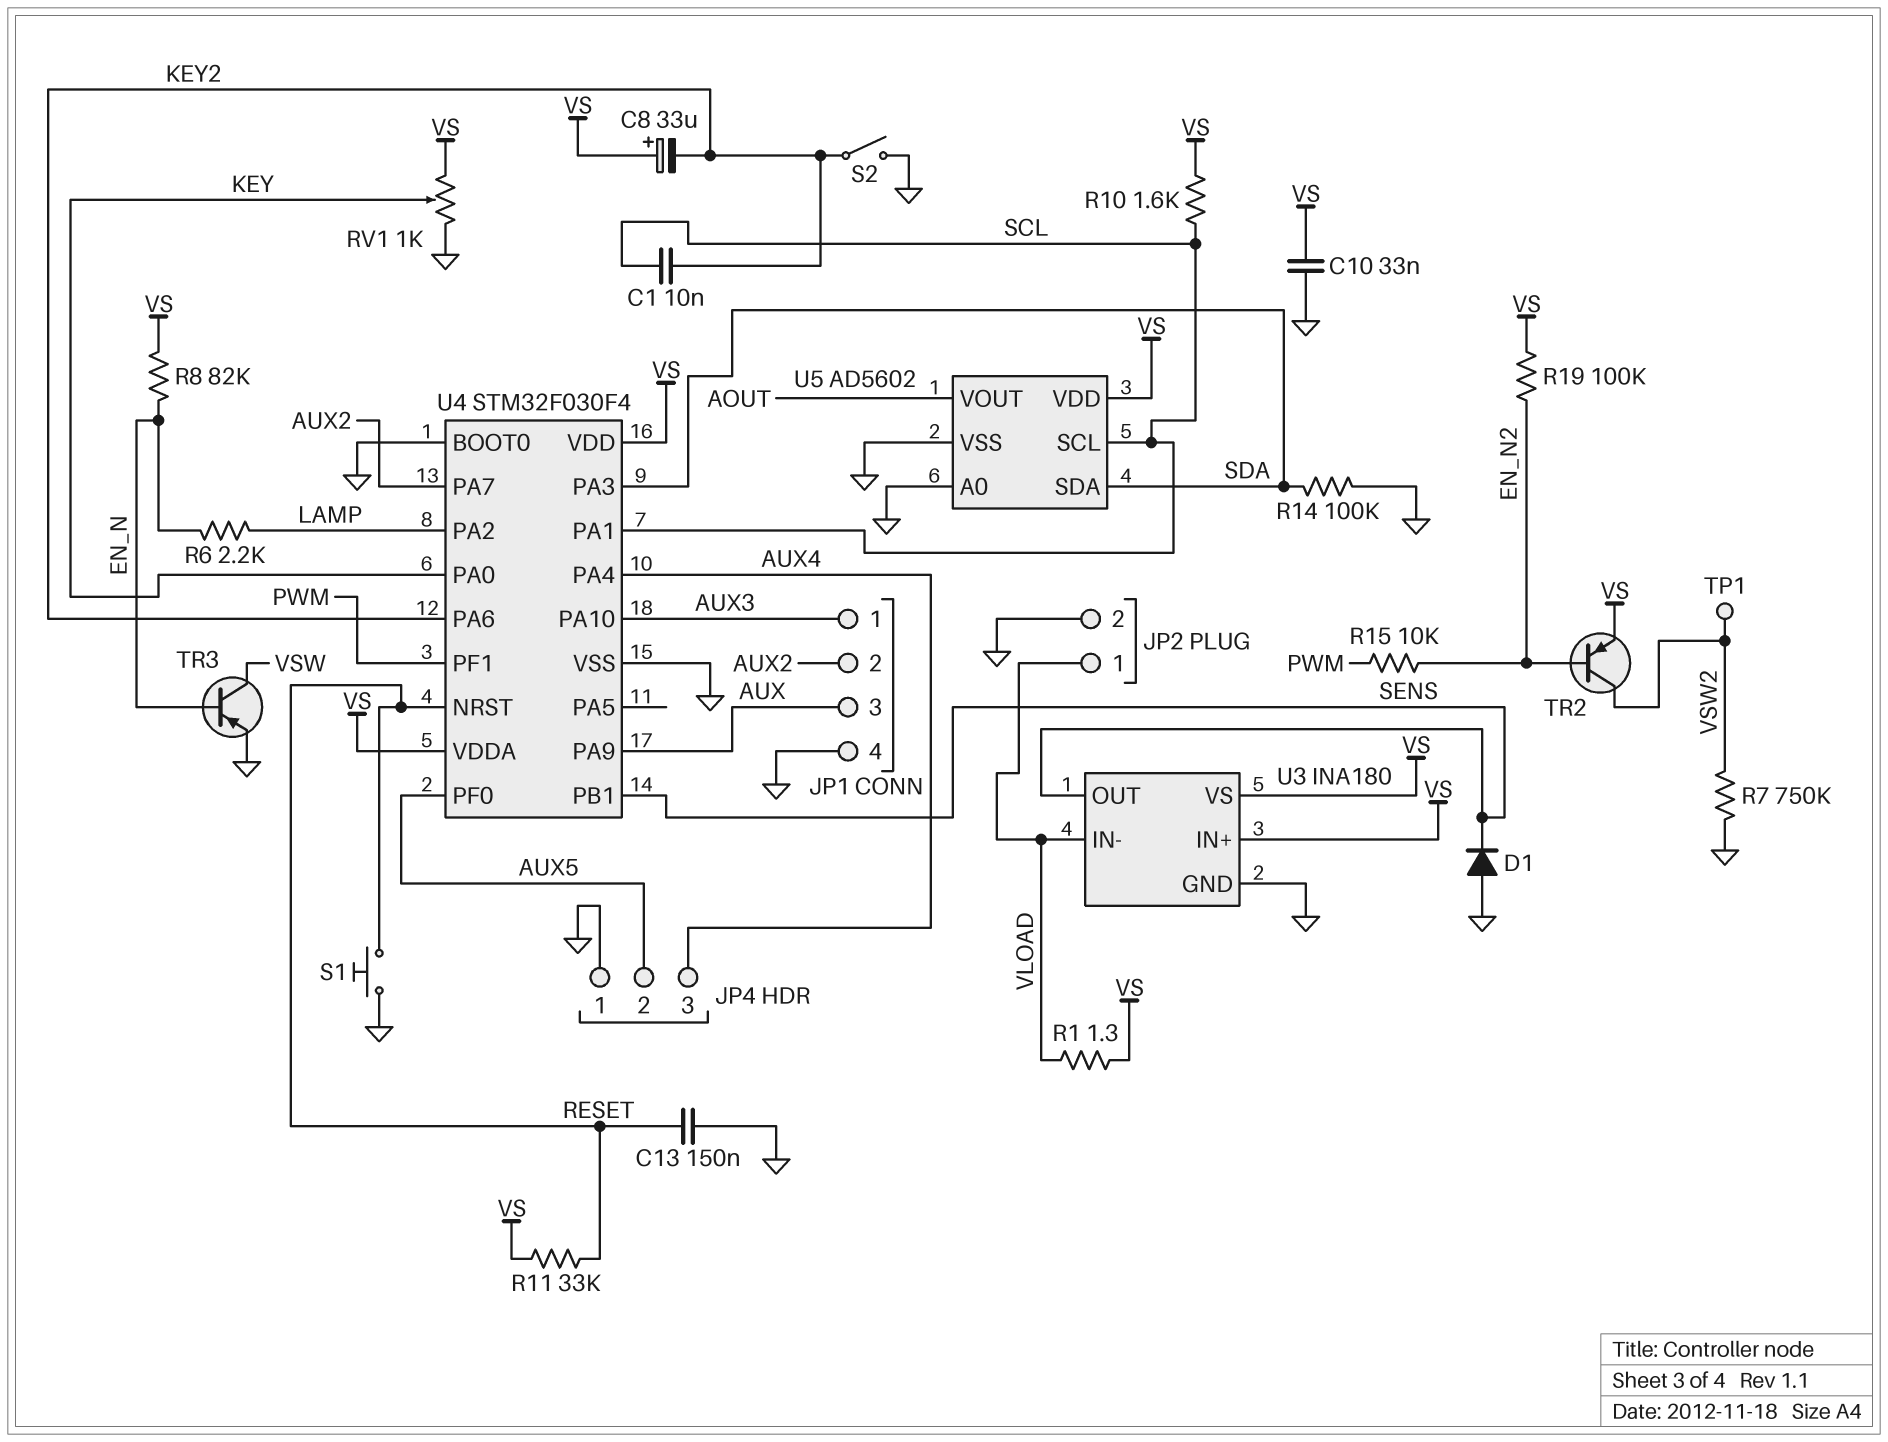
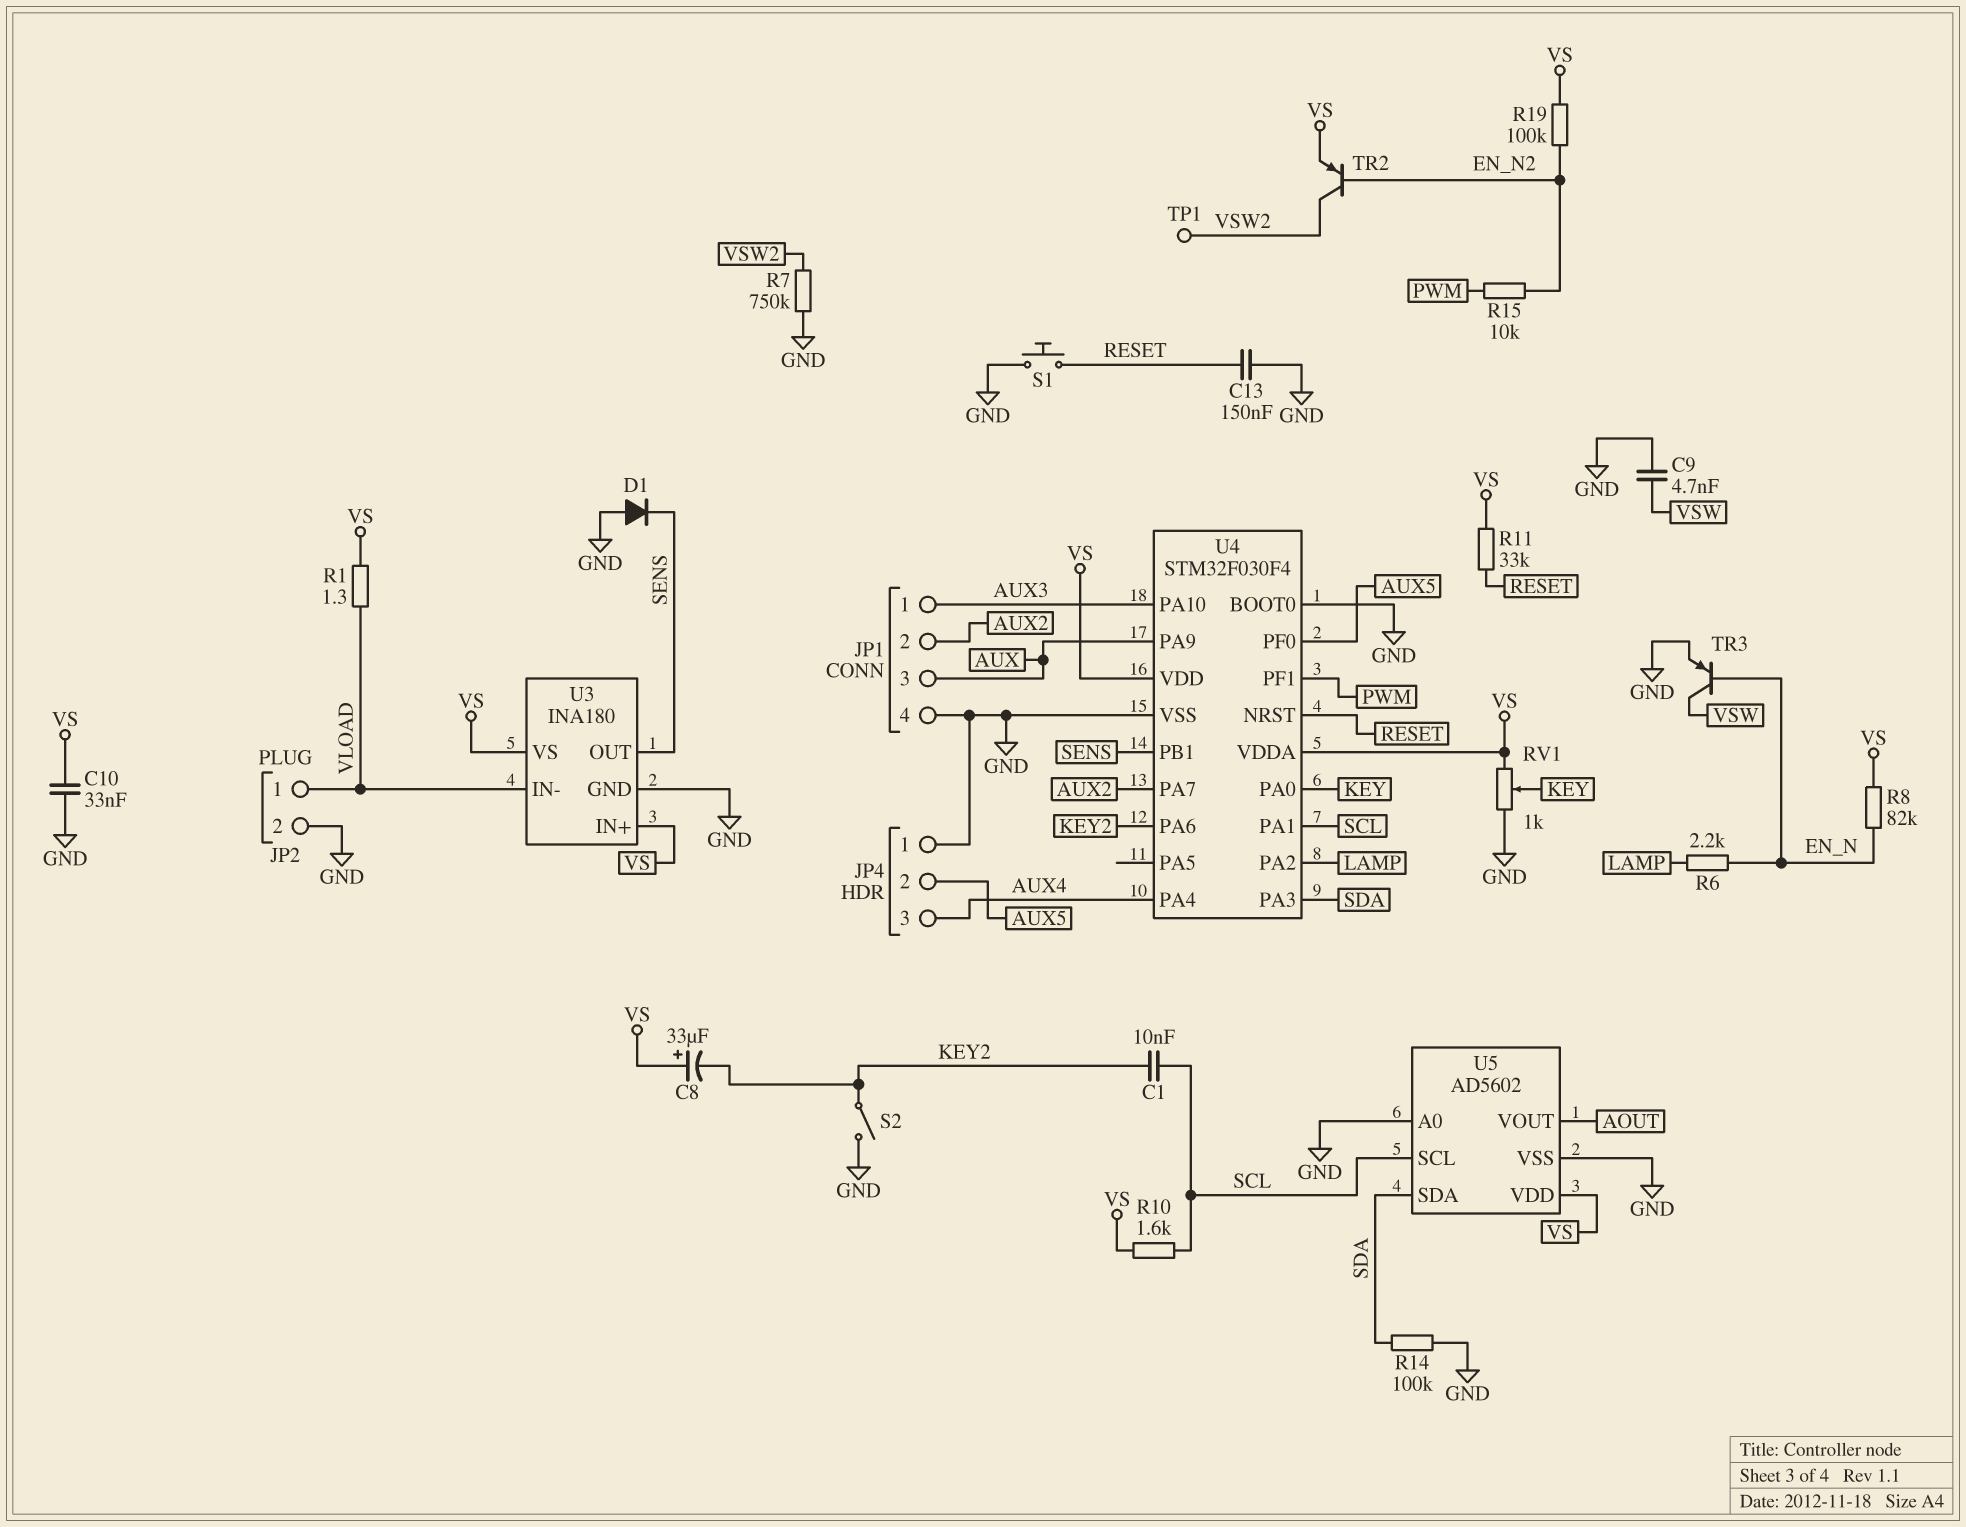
C9: none -> 4.7nF (GND, VSW)

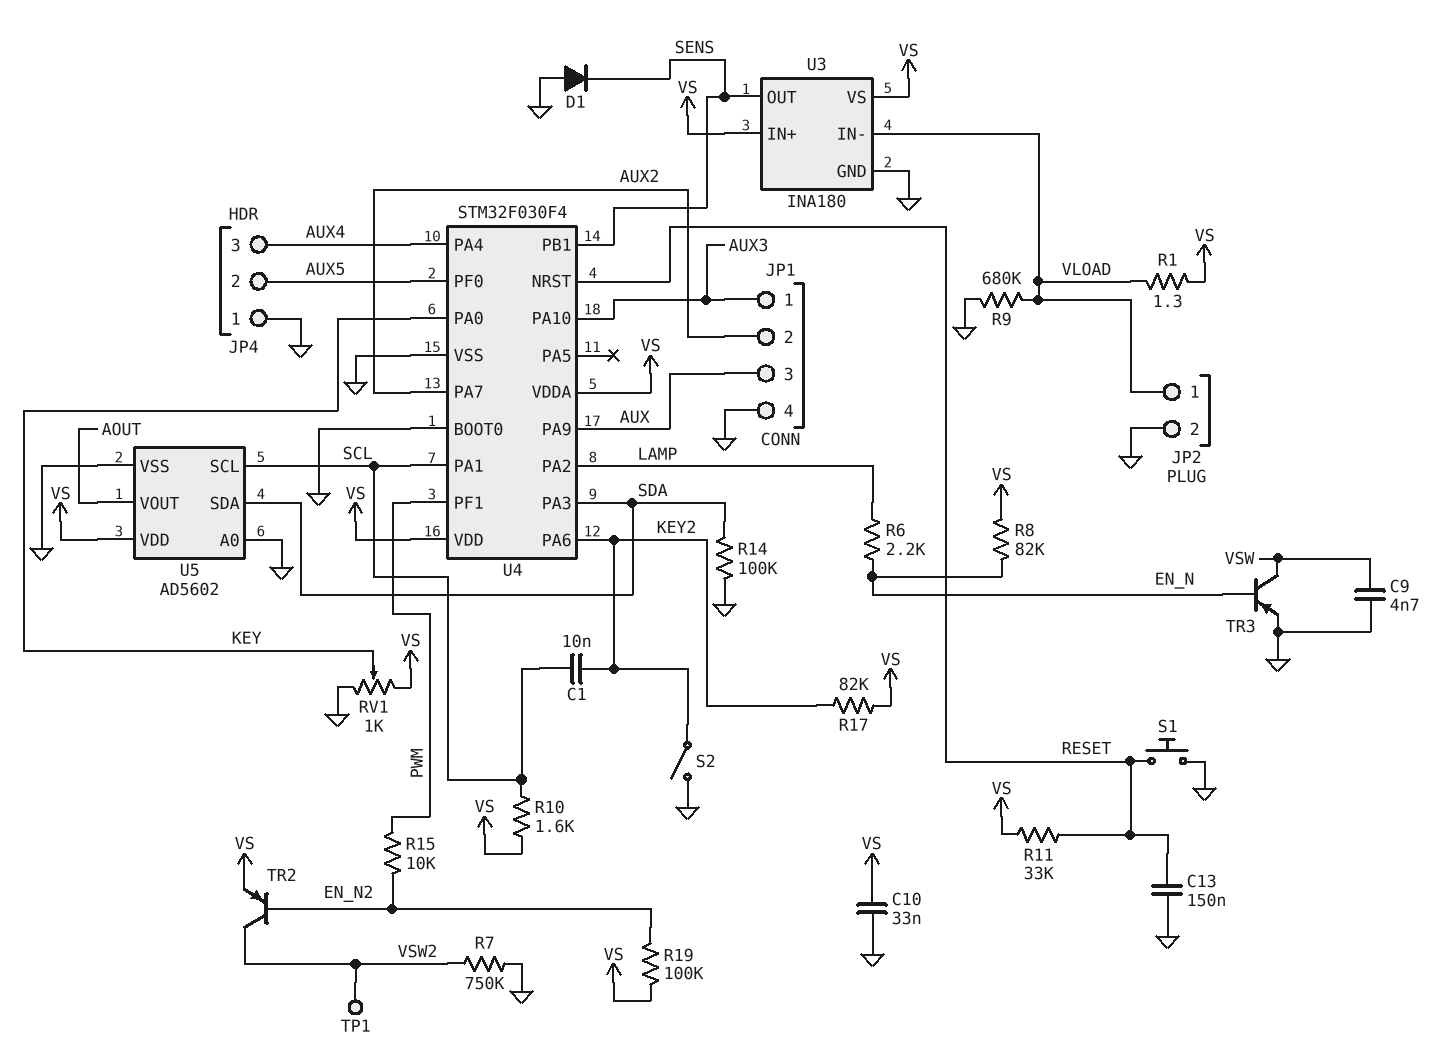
C8: 33uF (plus VS, minus KEY2) -> none
R9: none -> 680k (GND, VLOAD)
R17: none -> 82k (KEY2, VS)

